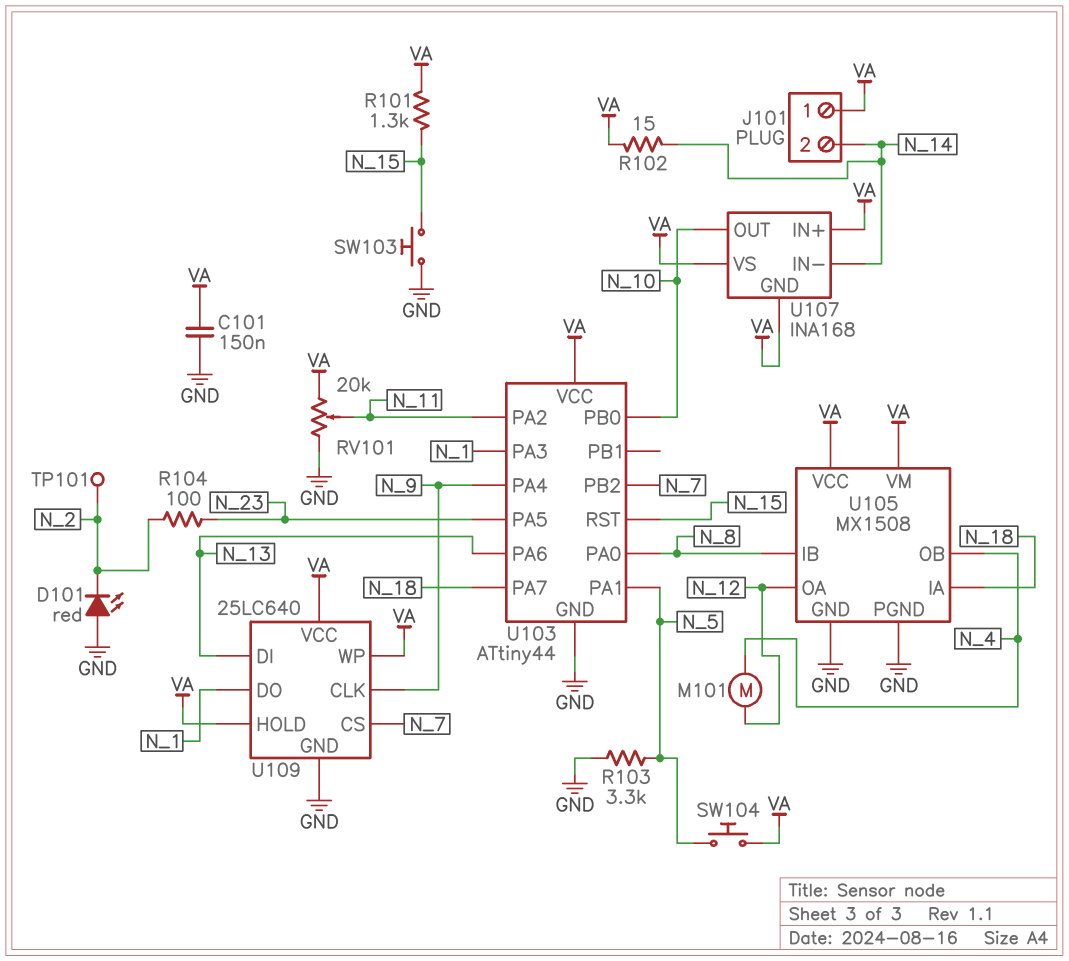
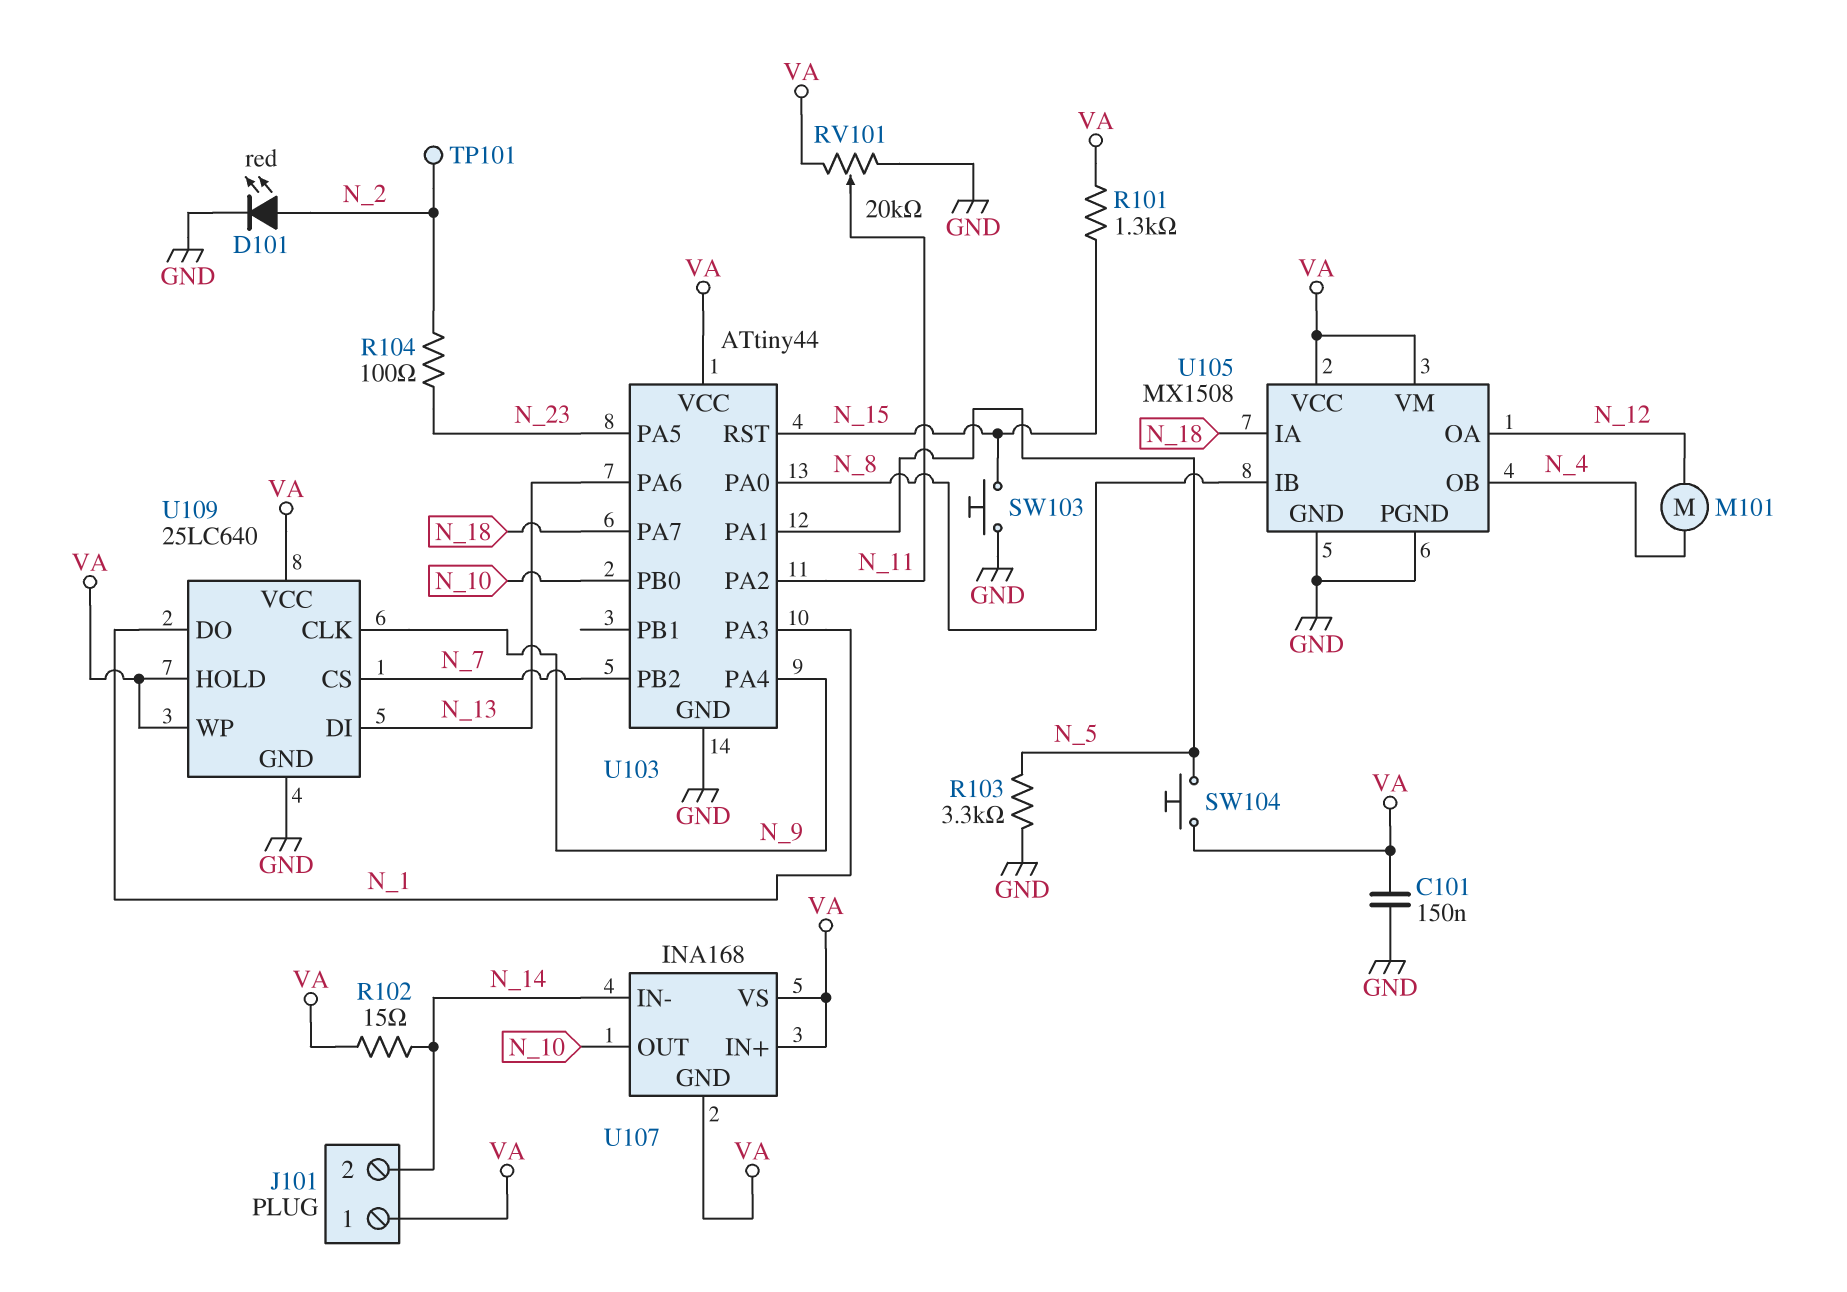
D101: LED red (A GND, K N_2) -> LED red (A N_2, K GND)

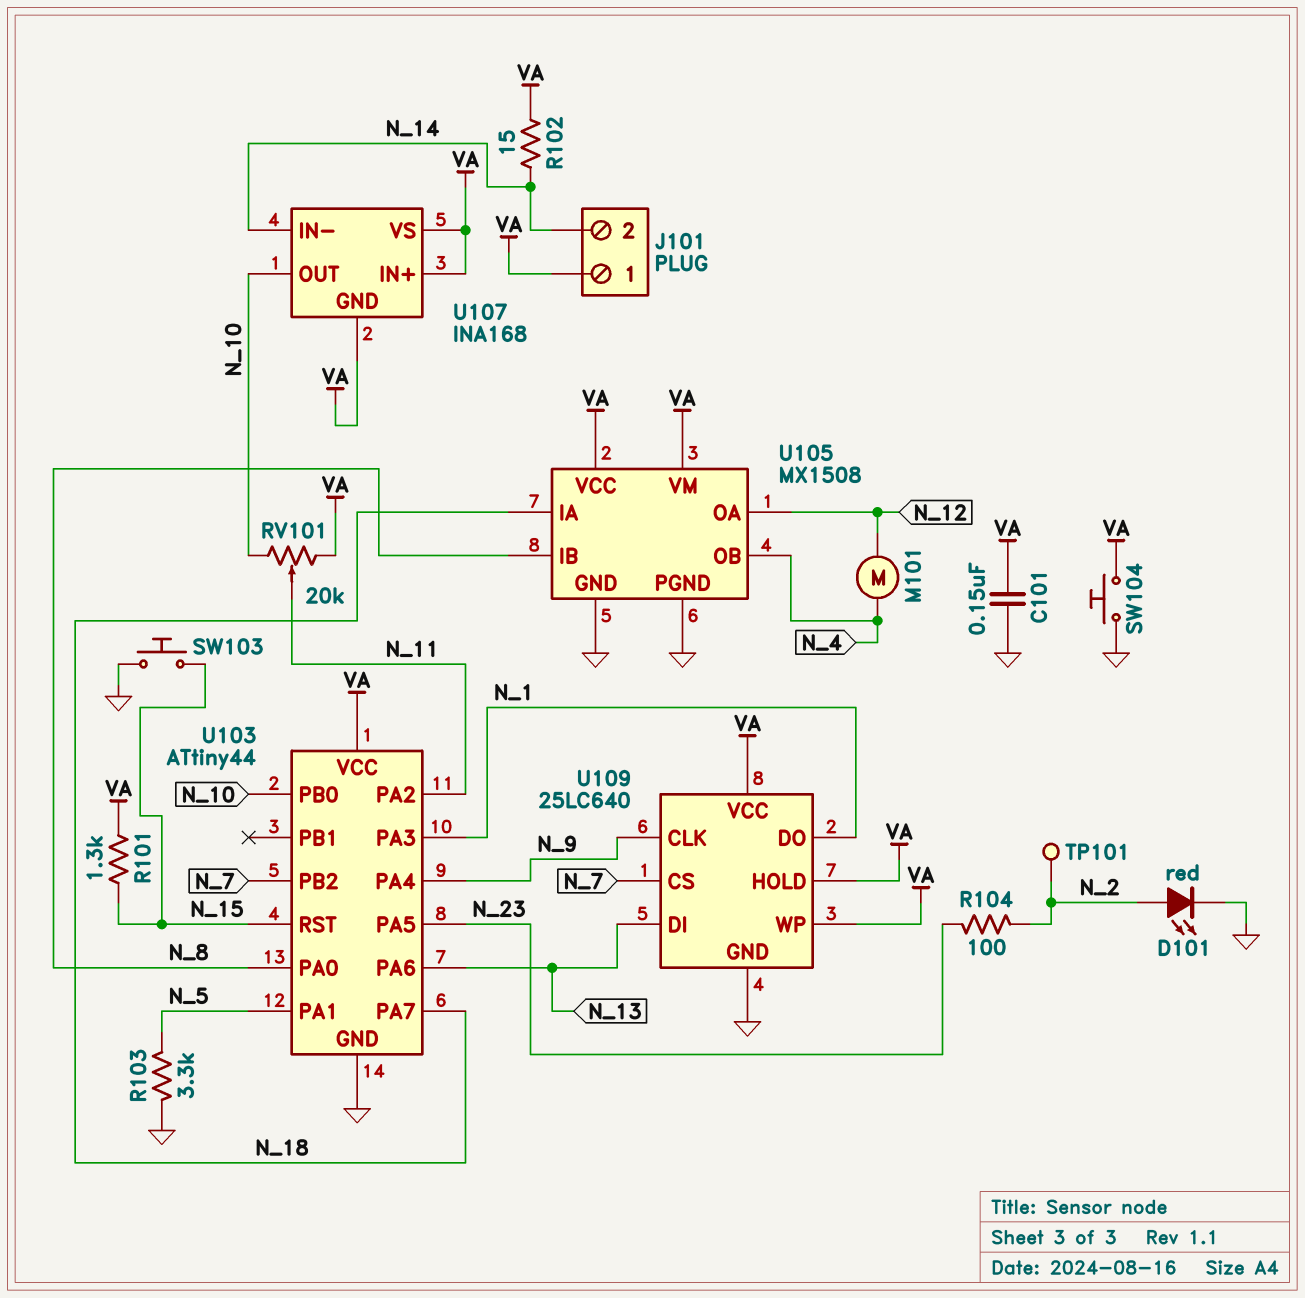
RV101: 20k (GND, VA, wiper N_11) -> 20k (N_10, VA, wiper N_11)
SW104: button (N_5, VA) -> button (GND, VA)

